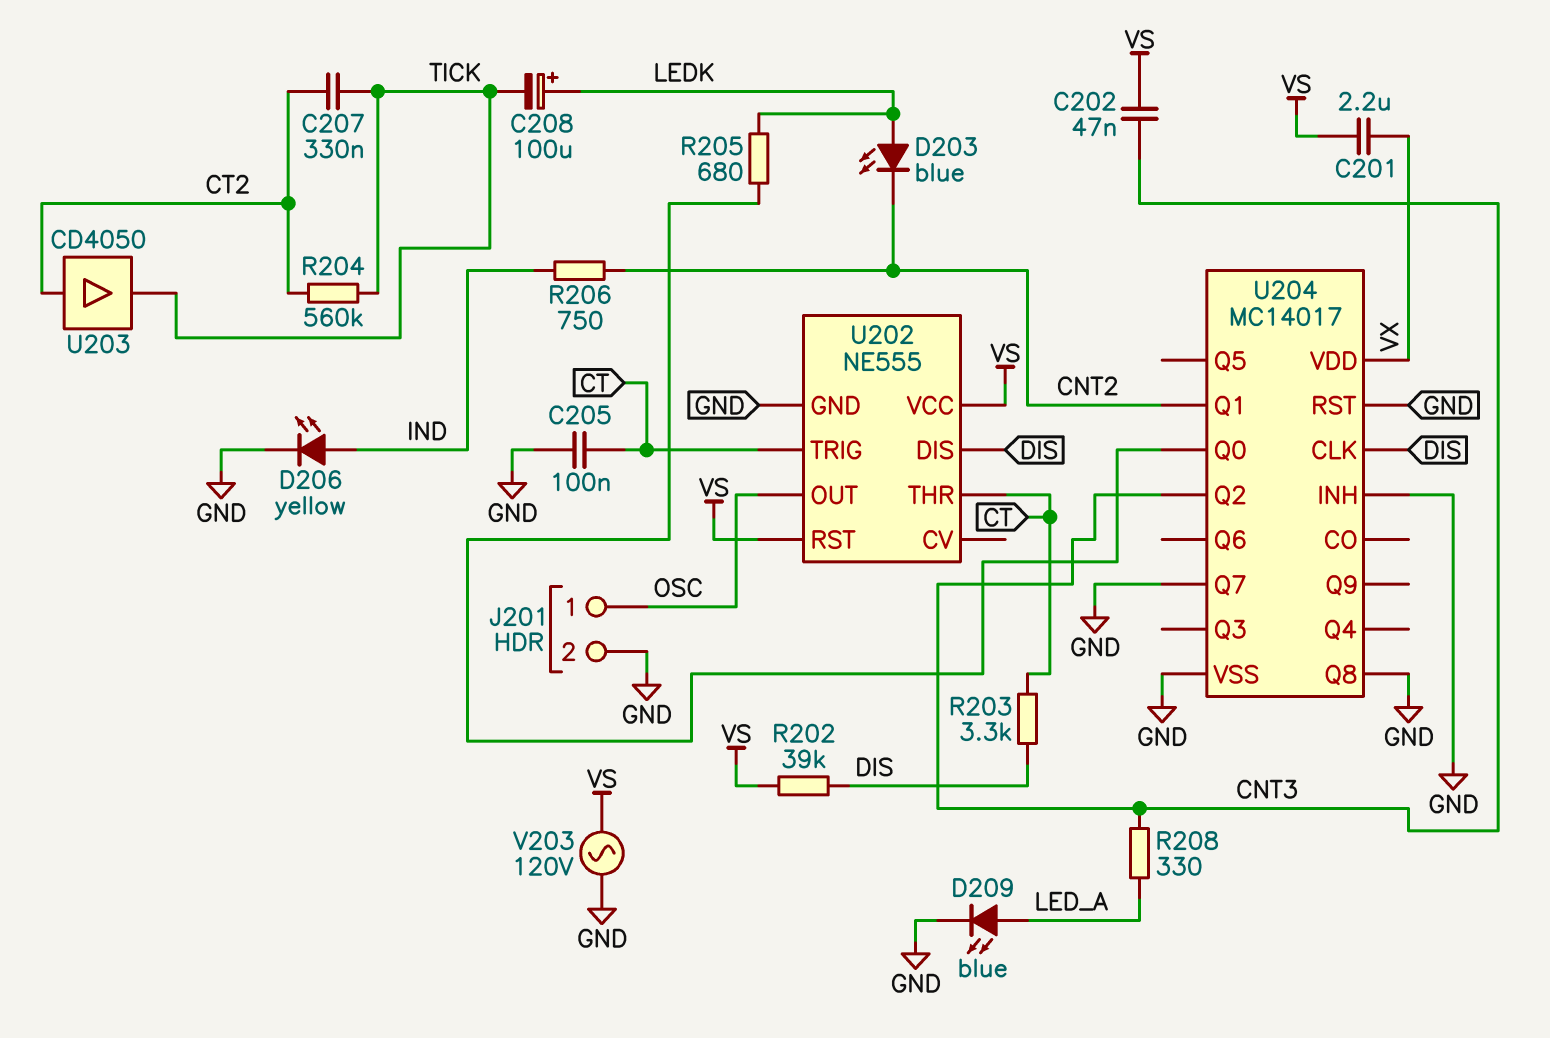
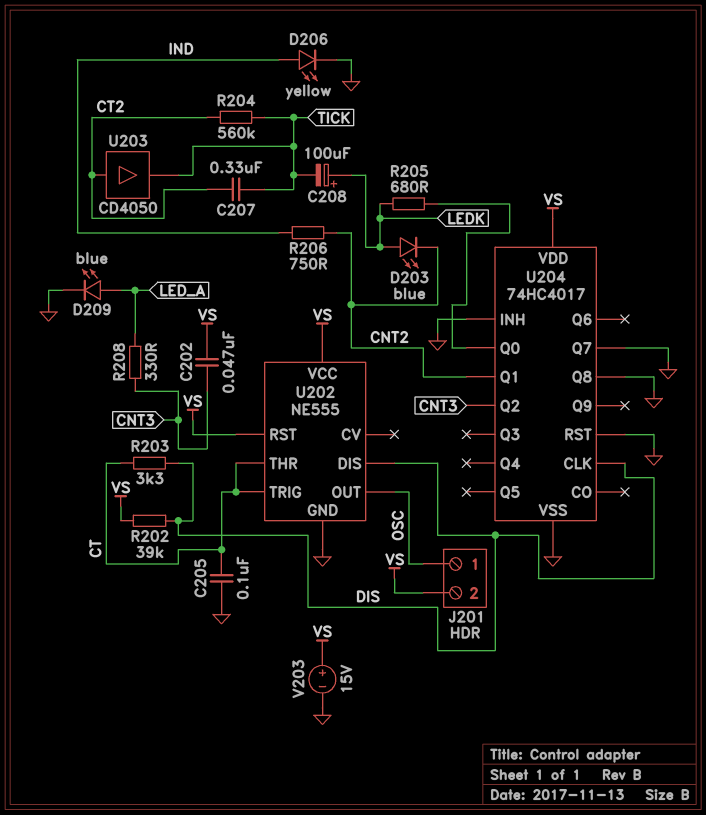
C201: 2.2uF (VS, VX) -> none
J201 pin 2: GND -> VS
U204: MC14017 -> 74HC4017
U204 pin VDD: VX -> VS
V203: AC 120V (GND, VS) -> 15V (plus VS, minus GND)

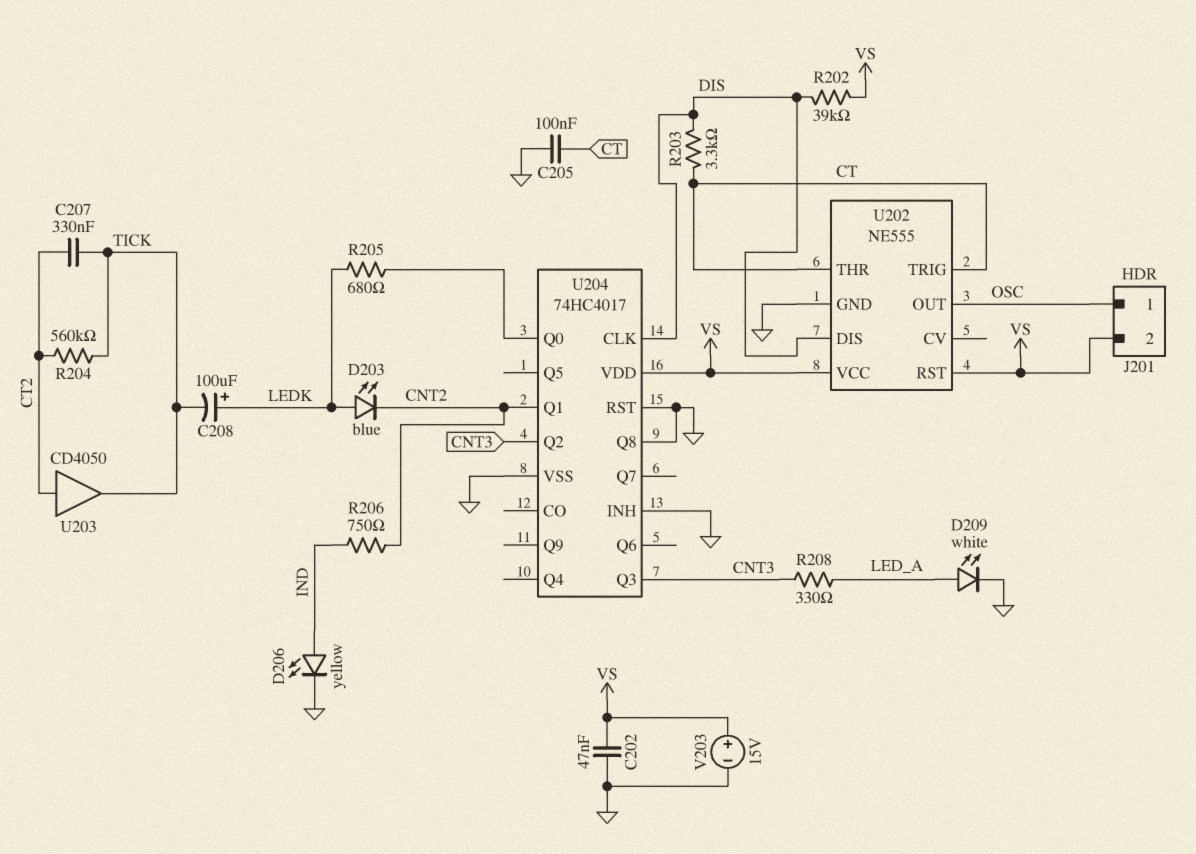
C202: 47nF (CNT3, VS) -> 47nF (GND, VS)
D209: LED blue (A LED_A, K GND) -> LED white (A LED_A, K GND)
U204 pin Q3: none -> CNT3
U204 pin Q7: GND -> none

